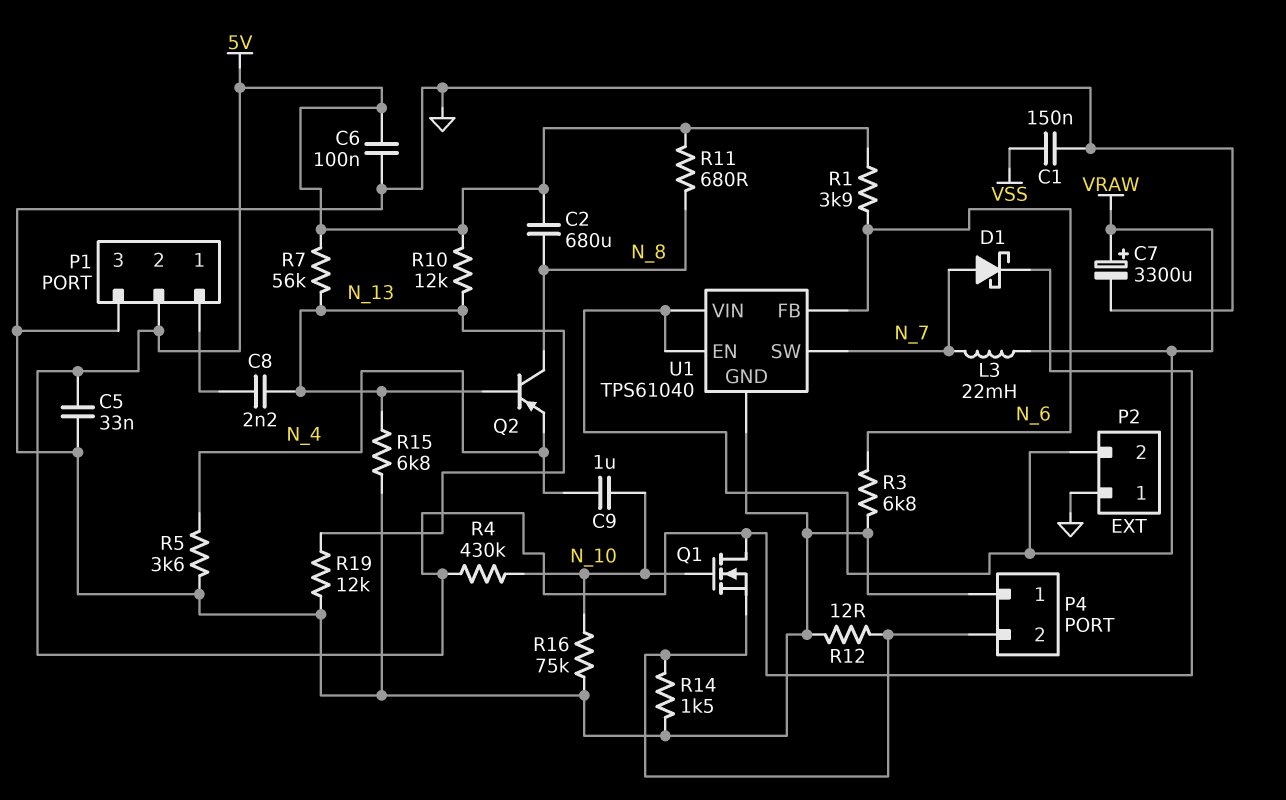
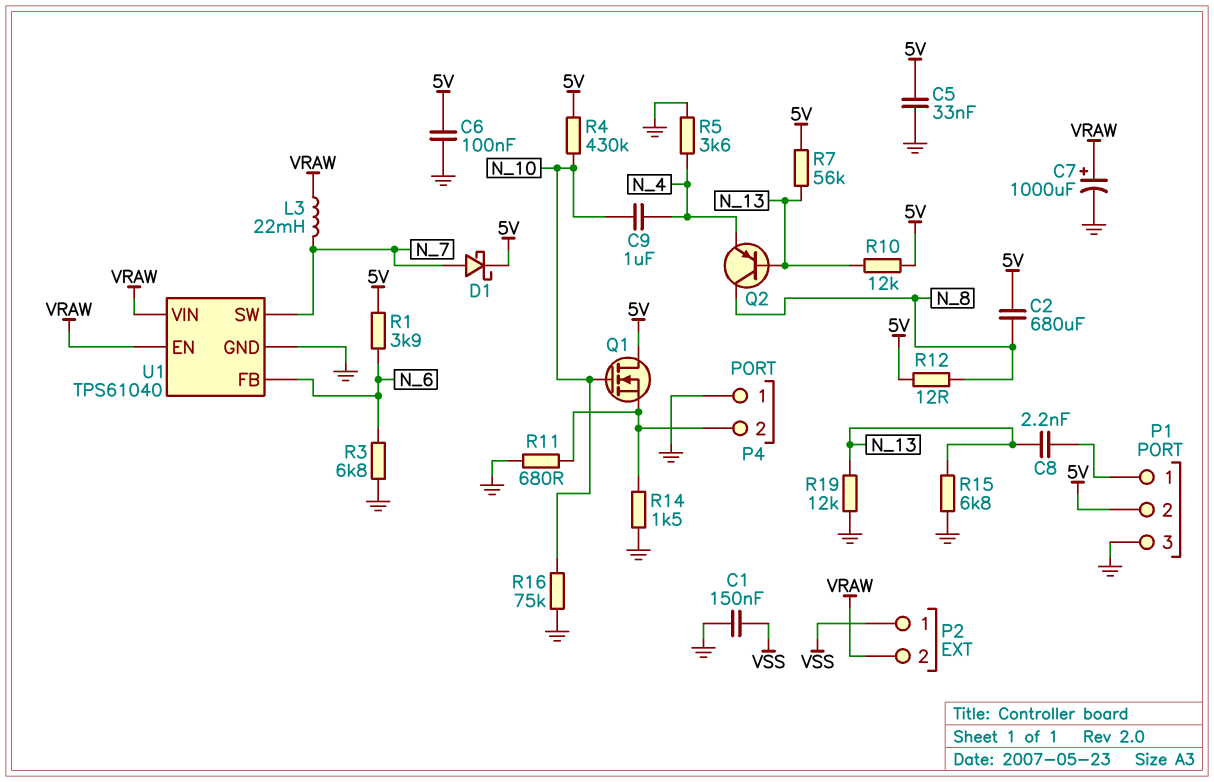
C7: 3300uF (plus VRAW, minus GND) -> 1000uF (plus VRAW, minus GND)
P2 pin 1: GND -> VSS
R11: 680 (5V, N_8) -> 680 (GND, P4/2)
R12: 12 (GND, P4/2) -> 12 (5V, N_8)

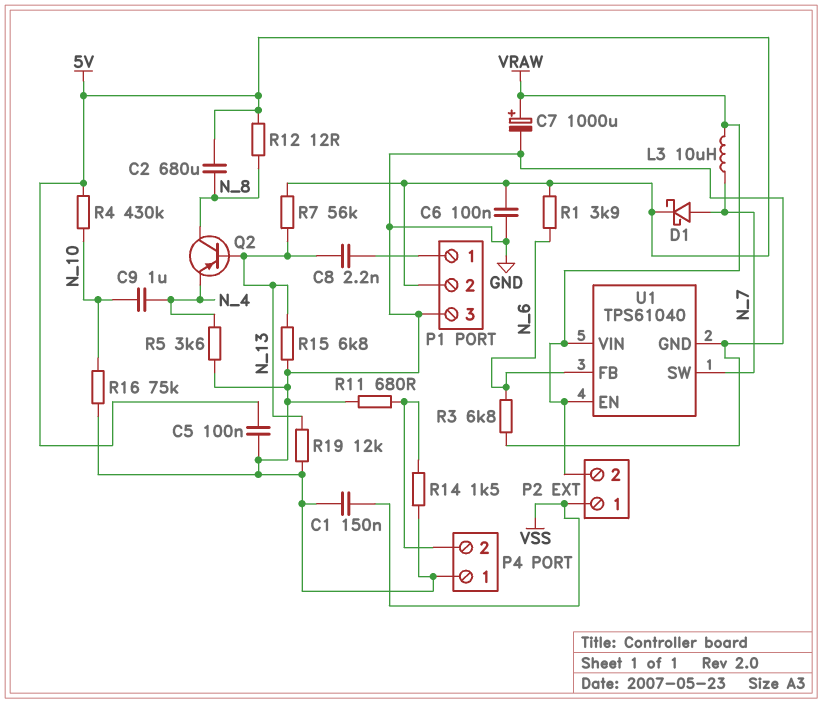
C5: 33nF (5V, GND) -> 100nF (5V, GND)
L3: 22mH (N_7, VRAW) -> 10uH (N_7, VRAW)
Q1: NMOS (G N_10, D 5V, S P4/2) -> none
R10: 12k (5V, N_13) -> none

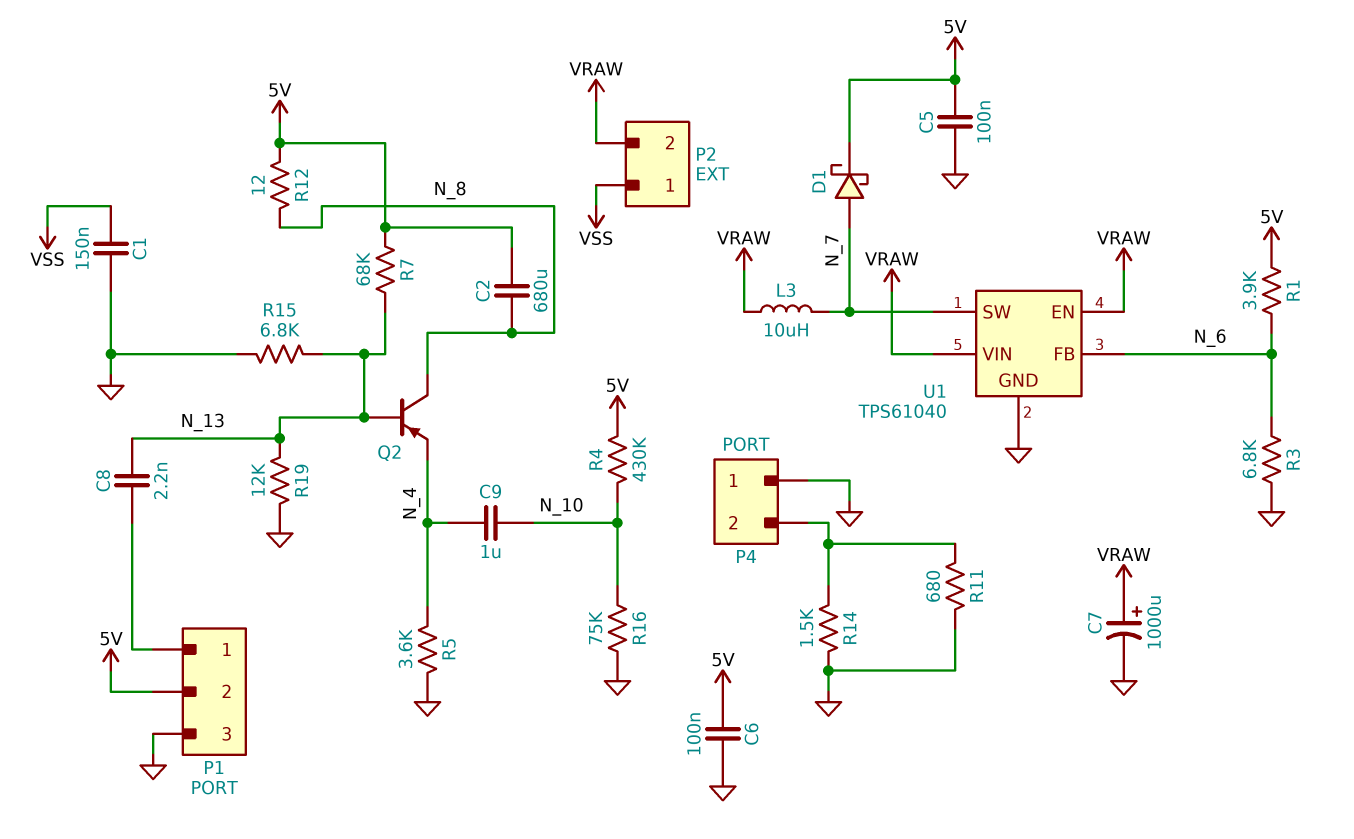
R7: 56k (5V, N_13) -> 68k (5V, N_13)

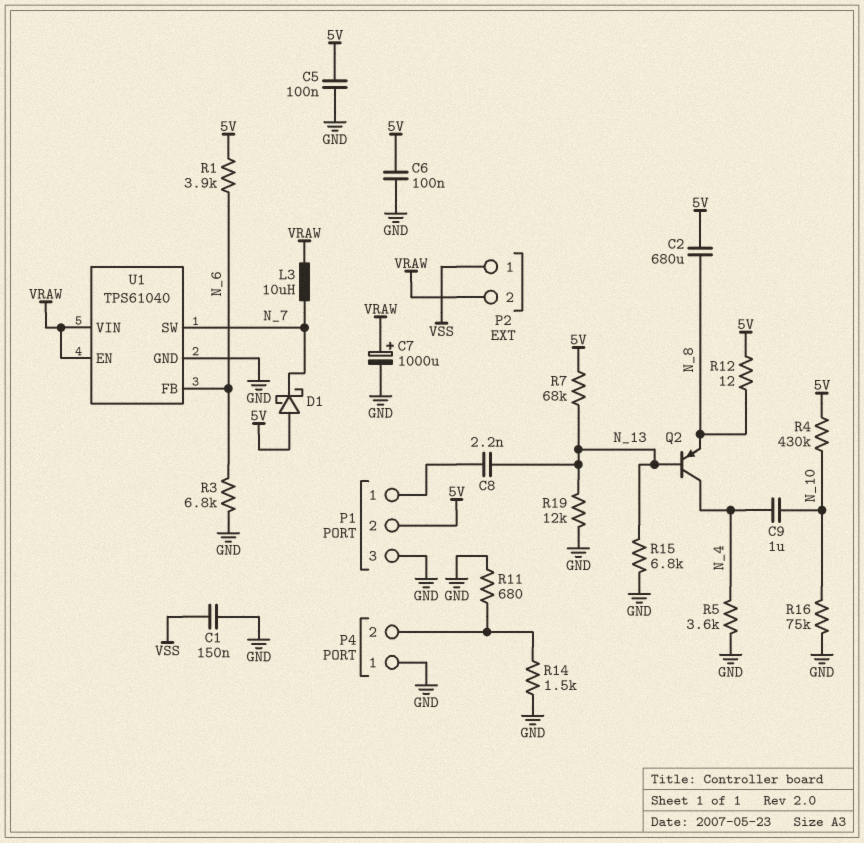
D1: schottky (A N_7, K 5V) -> schottky (A 5V, K N_7)
Q2: PNP (B N_13, C N_8, E N_4) -> PNP (B N_13, C N_4, E N_8)

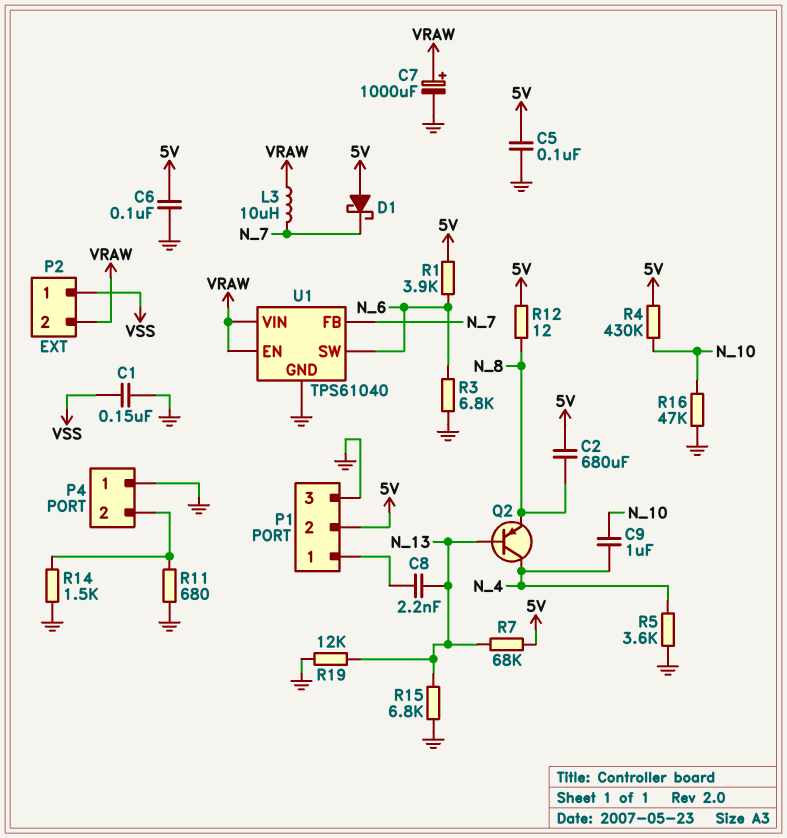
R16: 75k (GND, N_10) -> 47k (GND, N_10)
U1 pin FB: N_6 -> N_7
U1 pin SW: N_7 -> N_6

